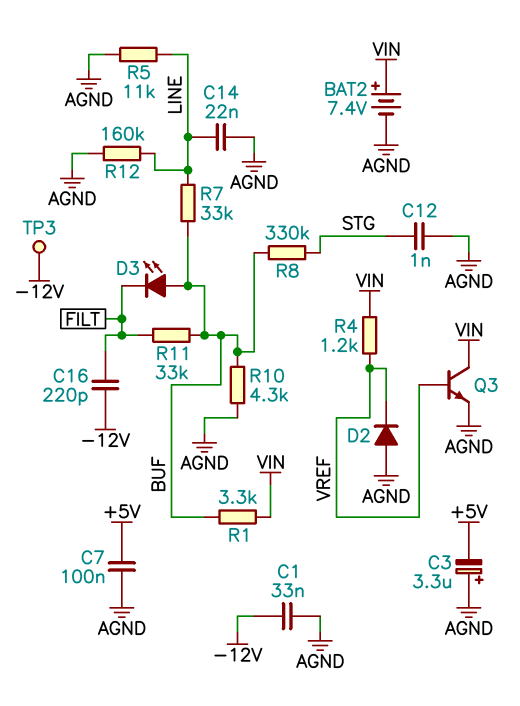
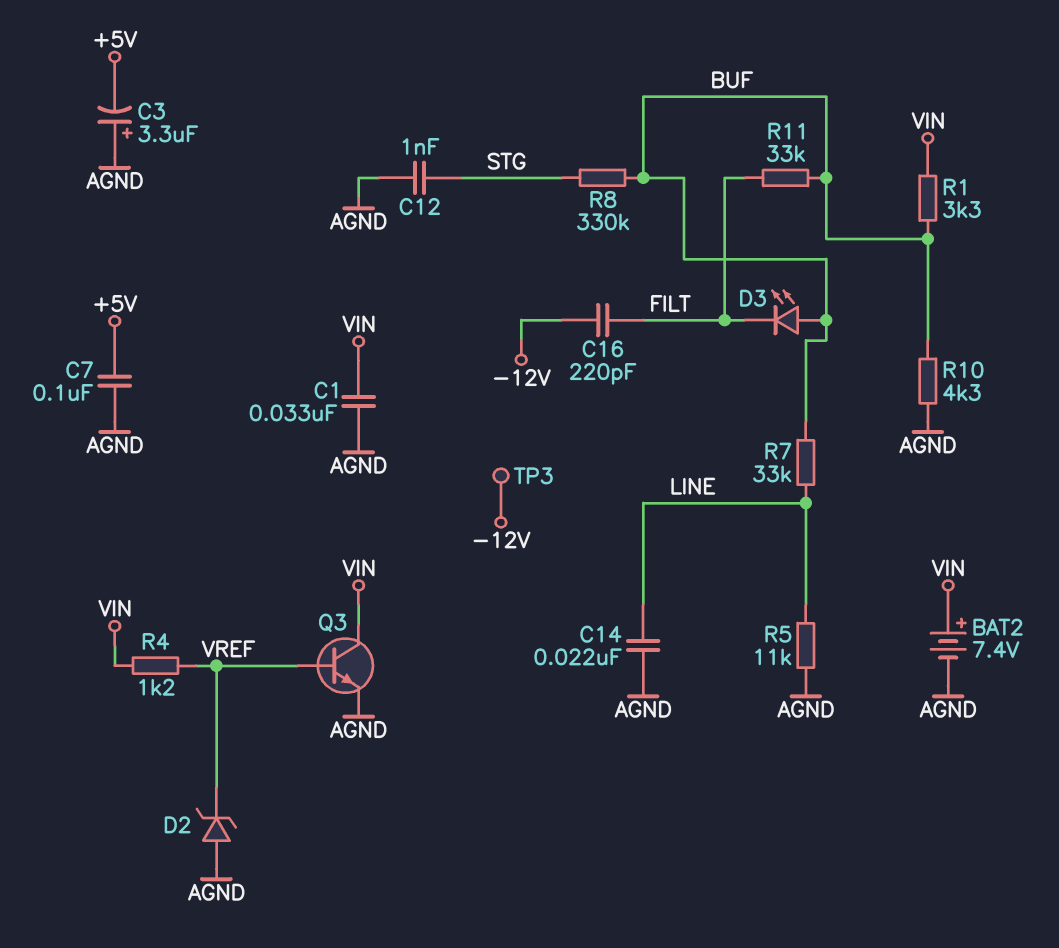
C1: 33nF (-12V, AGND) -> 33nF (AGND, VIN)
D2: diode (A AGND, K VREF) -> zener (A AGND, K VREF)
R12: 160k (AGND, LINE) -> none

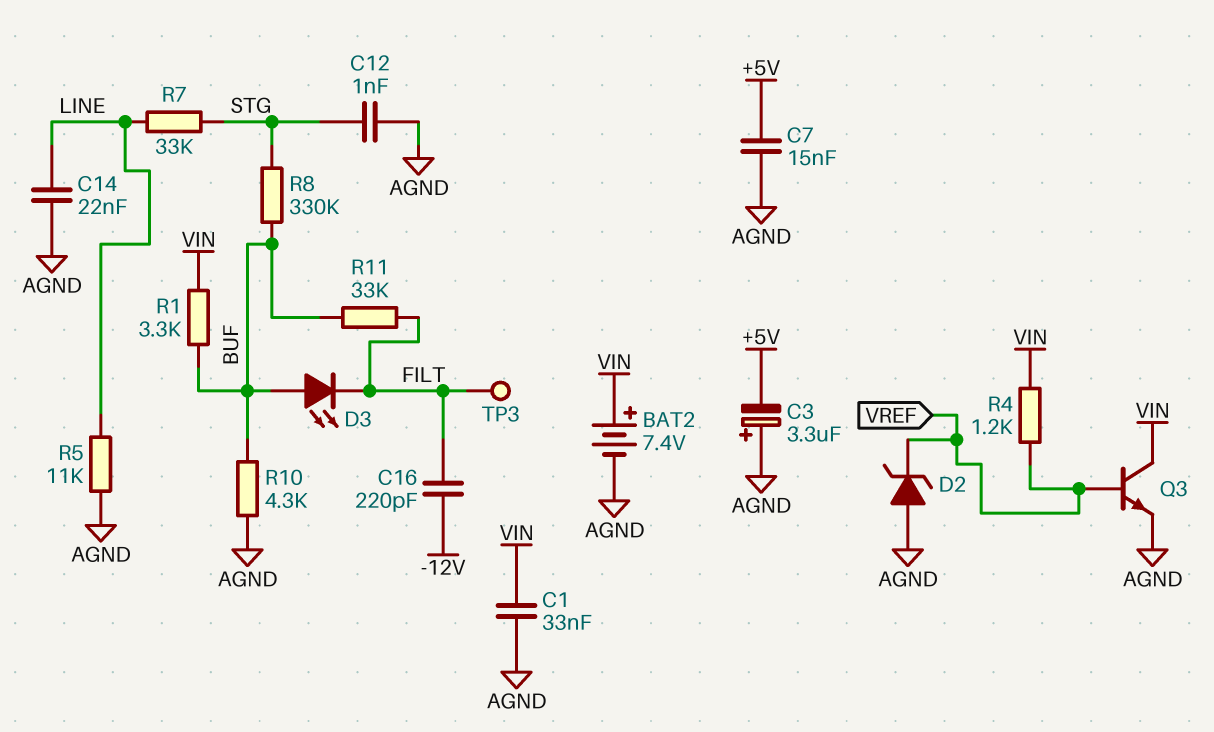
C7: 100nF (+5V, AGND) -> 15nF (+5V, AGND)
R7: 33k (BUF, LINE) -> 33k (LINE, STG)
TP3: test point (-12V) -> test point (FILT)

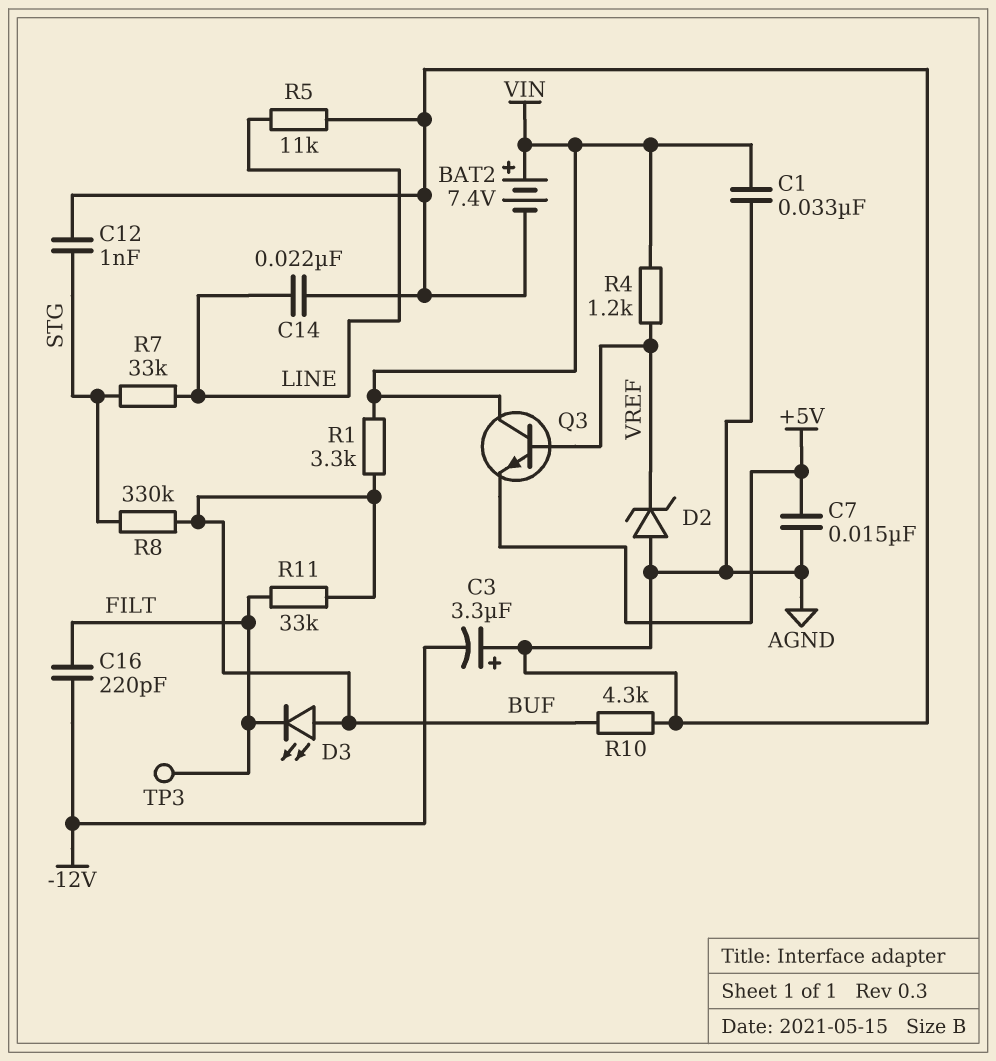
C3: 3.3uF (plus AGND, minus +5V) -> 3.3uF (plus AGND, minus -12V)
Q3: NPN (B VREF, C VIN, E AGND) -> NPN (B VREF, C VIN, E +5V)

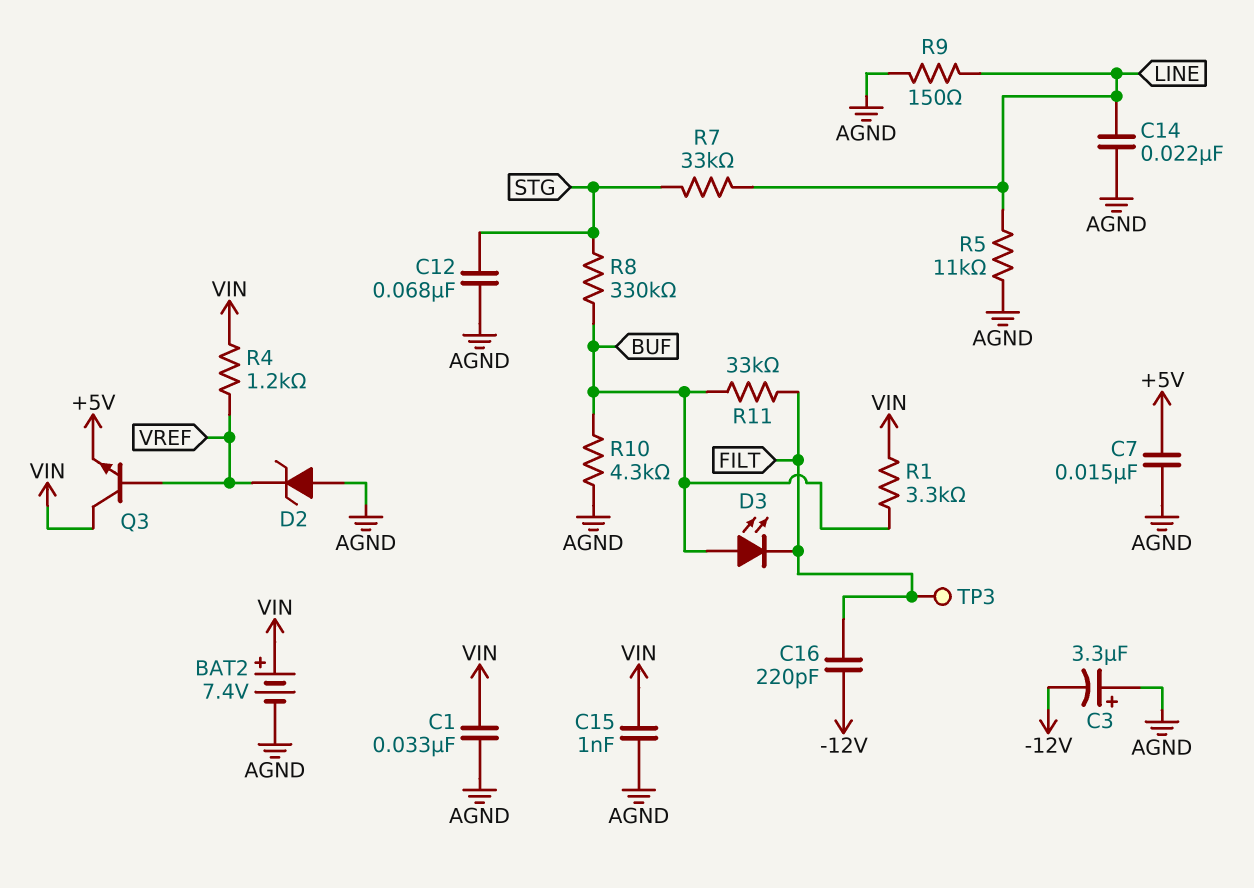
C12: 1nF (AGND, STG) -> 68nF (AGND, STG)
C15: none -> 1nF (AGND, VIN)
R9: none -> 150 (AGND, LINE)

